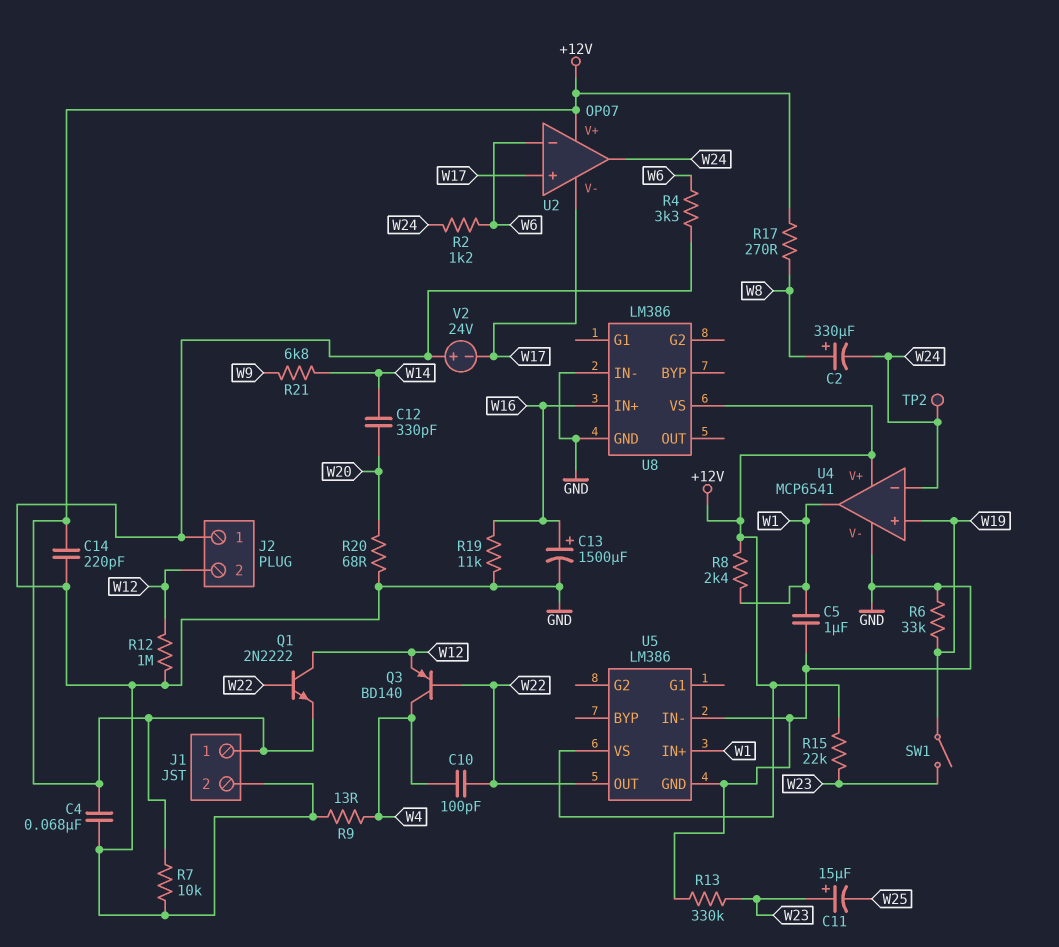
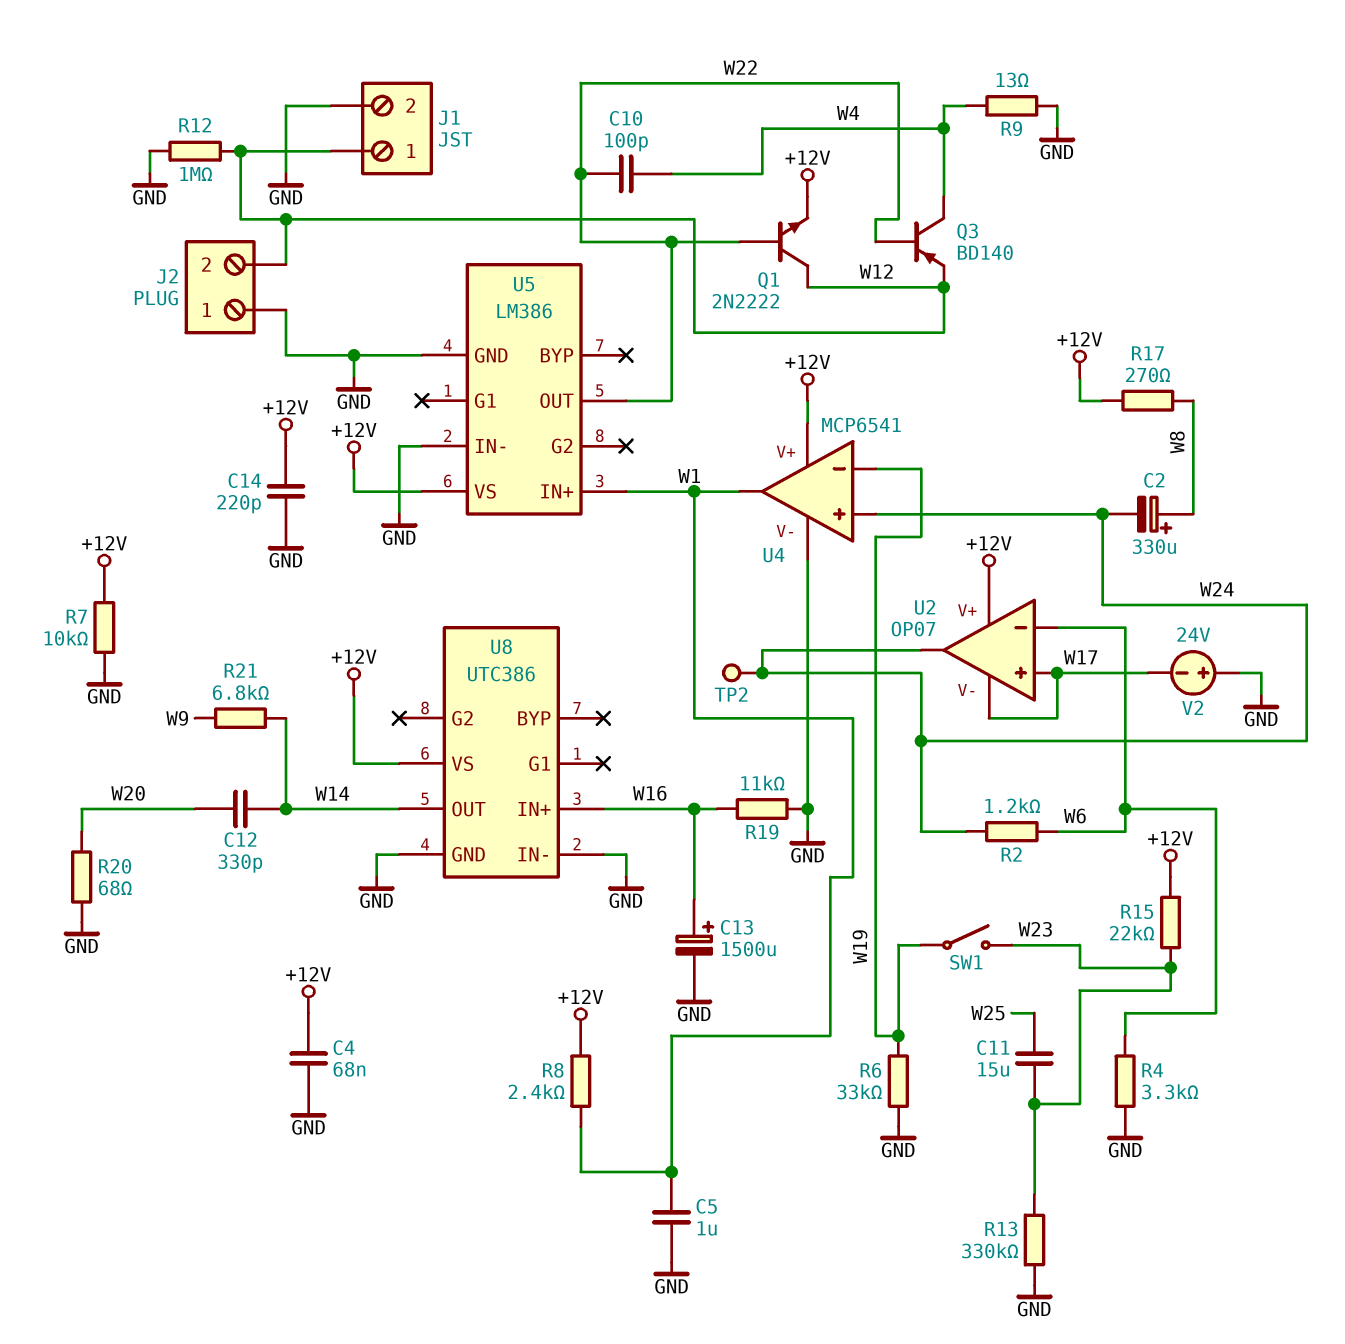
C11: 15uF (plus W23, minus W25) -> 15uF (W23, W25)
J1 pin 1: +12V -> W12
U4 pin in+: W19 -> W24
U4 pin in-: W24 -> W19
U8: LM386 -> UTC386
U8 pin OUT: none -> W14

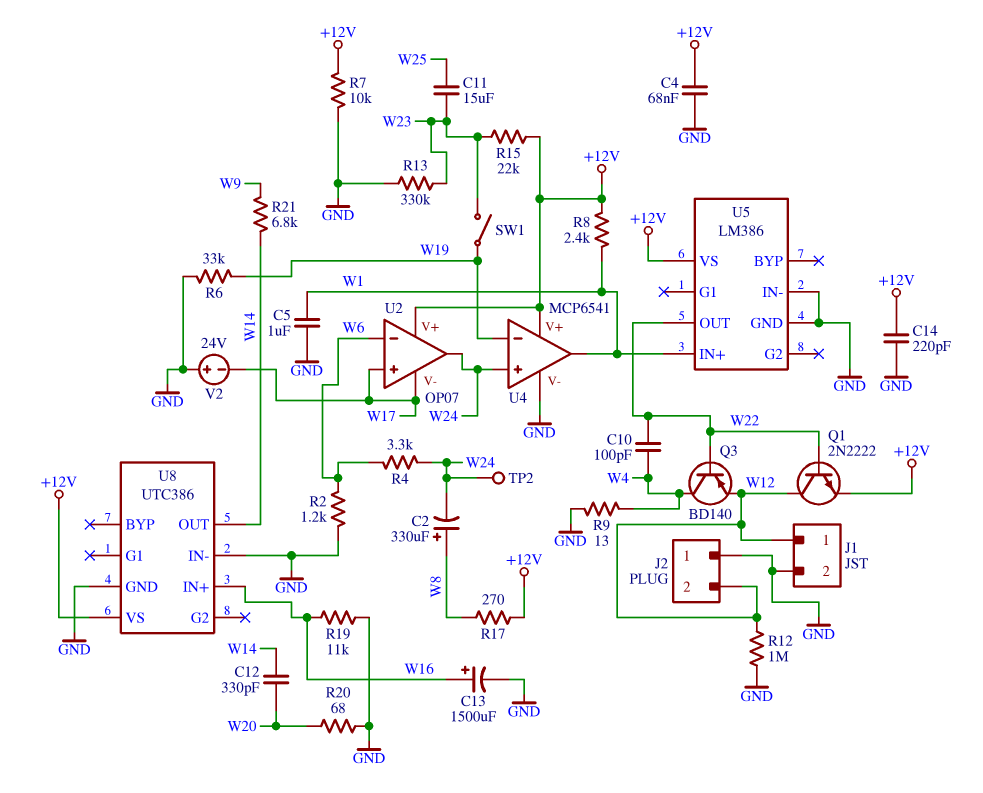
R2: 1.2k (W6, W24) -> 1.2k (GND, W6)
R4: 3.3k (GND, W6) -> 3.3k (W6, W24)

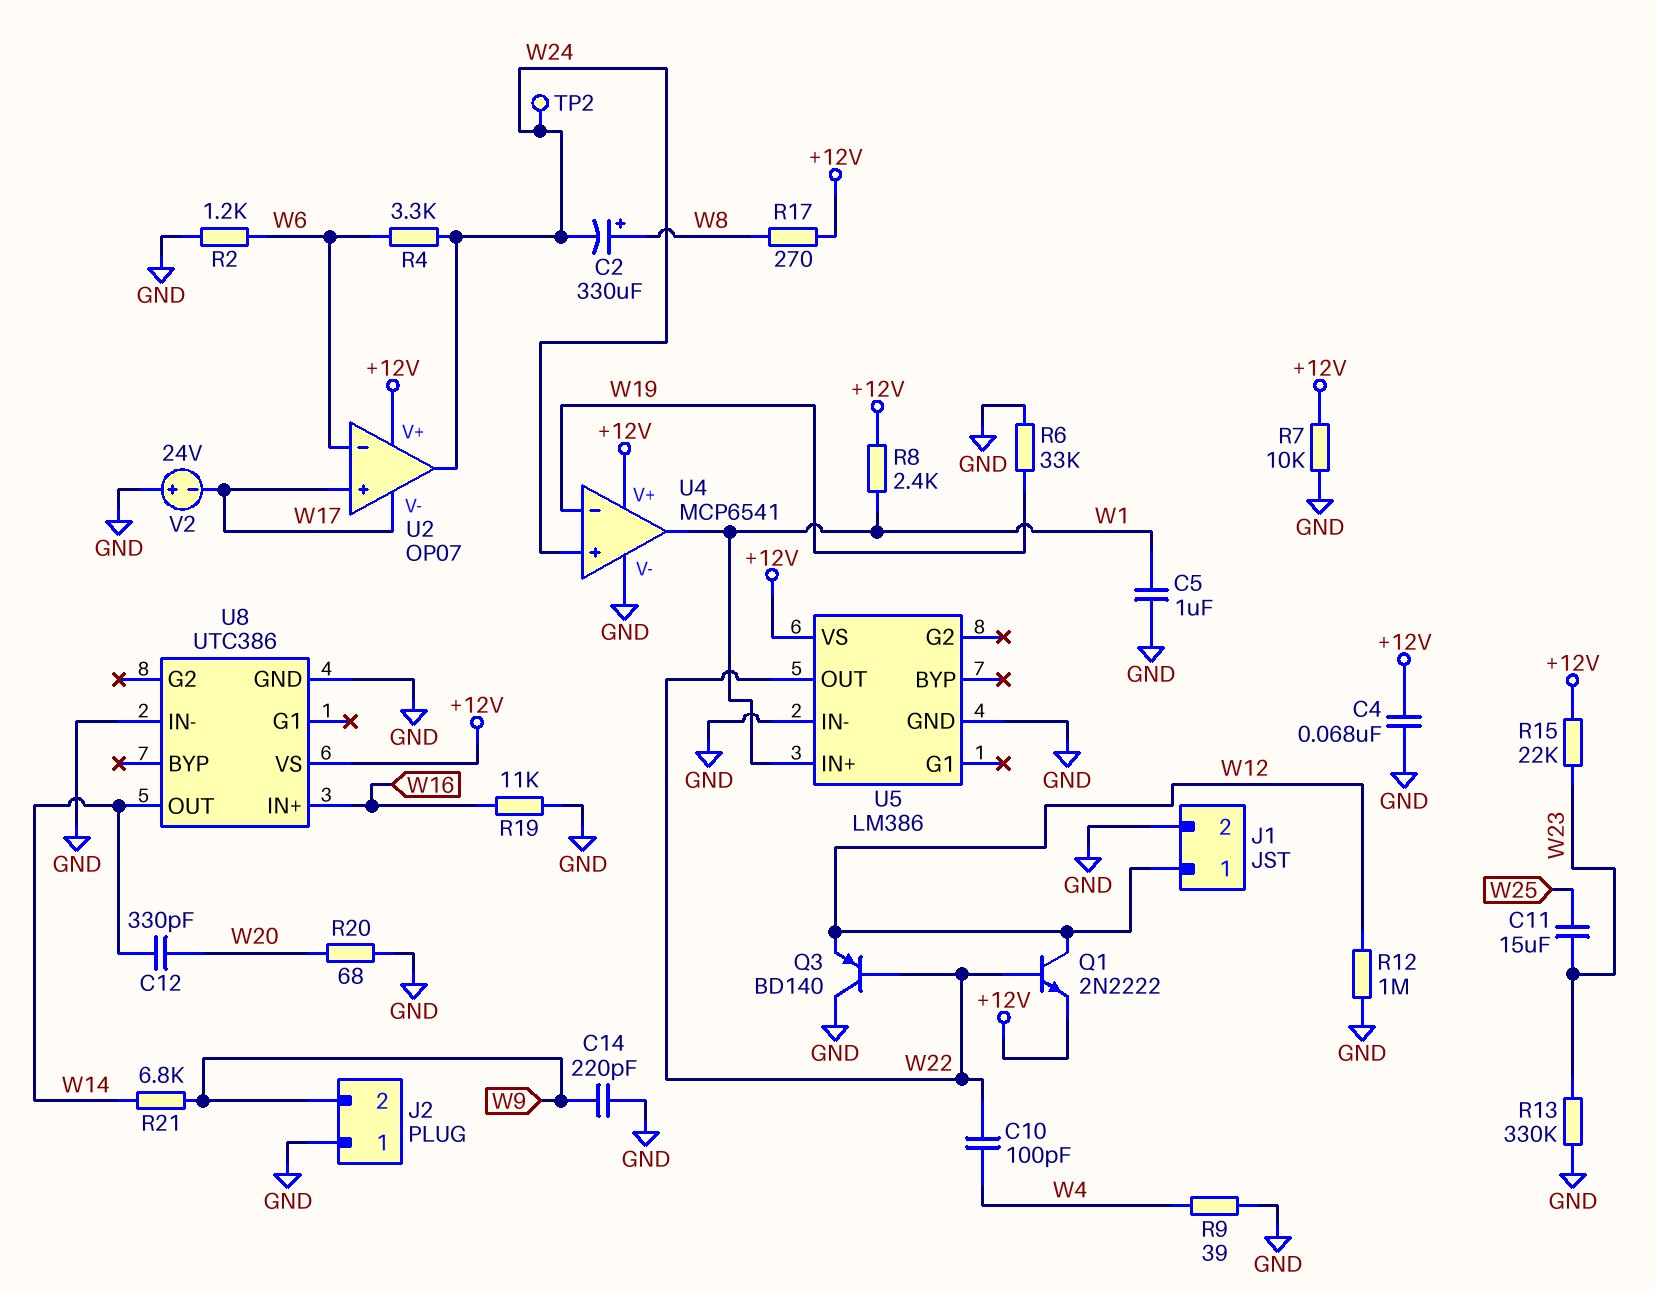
C13: 1500uF (plus W16, minus GND) -> none
C14: 220pF (+12V, GND) -> 220pF (GND, W9)
J2 pin 2: W12 -> W9
Q3: PNP BD140 (B W22, C W4, E W12) -> PNP BD140 (B W22, C GND, E W12)
R9: 13 (GND, W4) -> 39 (GND, W4)
SW1: switch (W19, W23) -> none

